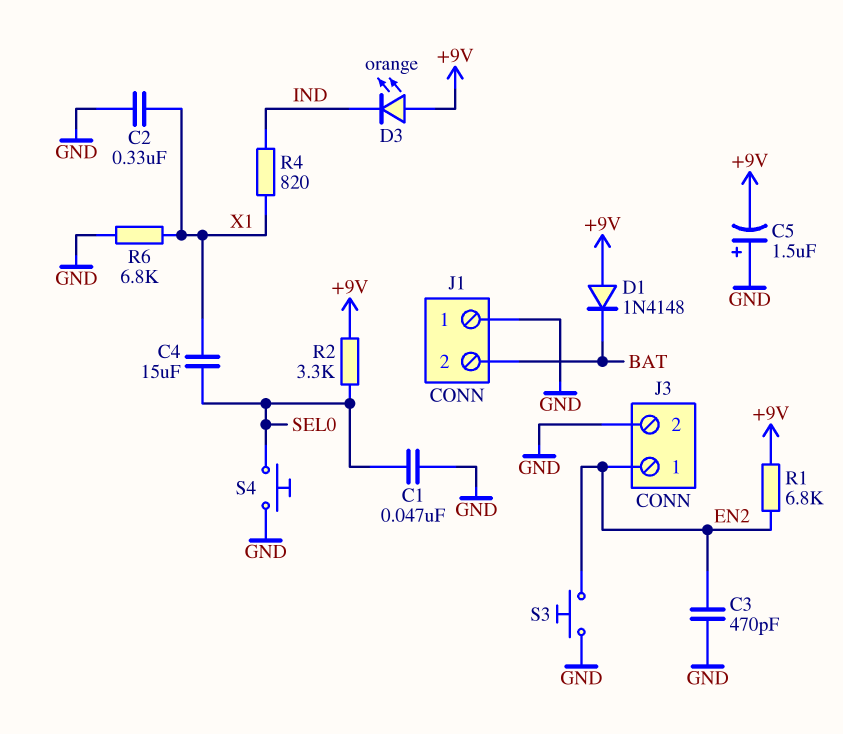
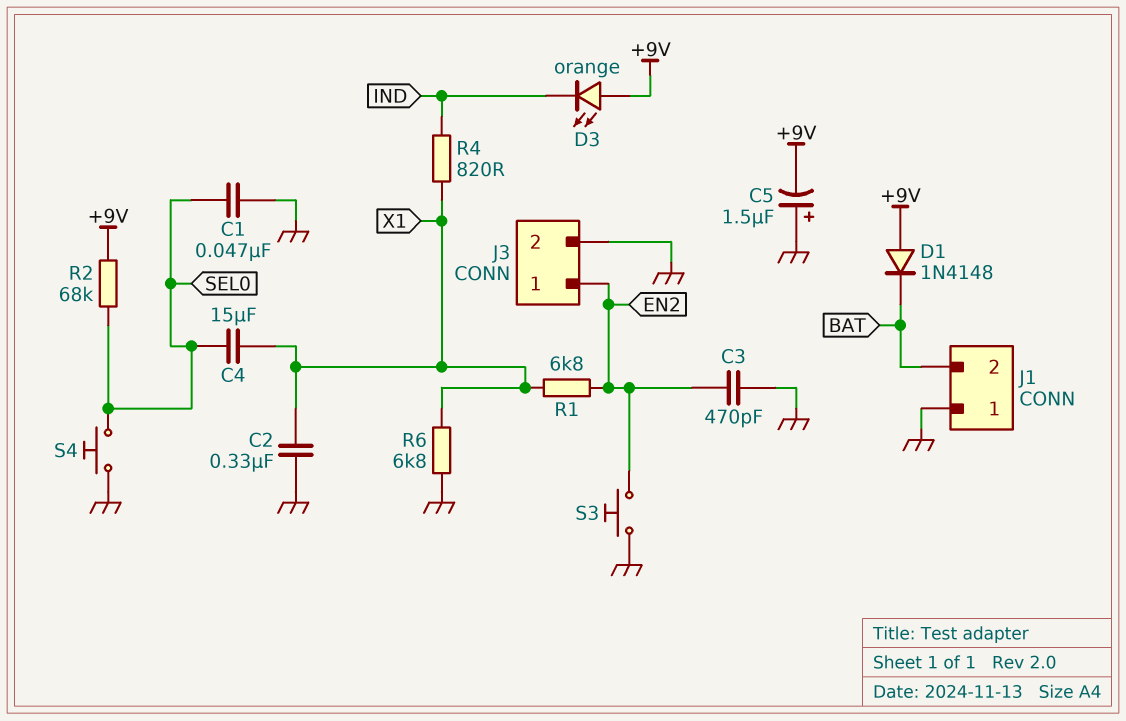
R1: 6.8k (+9V, EN2) -> 6.8k (EN2, X1)
R2: 3.3k (+9V, SEL0) -> 68k (+9V, SEL0)

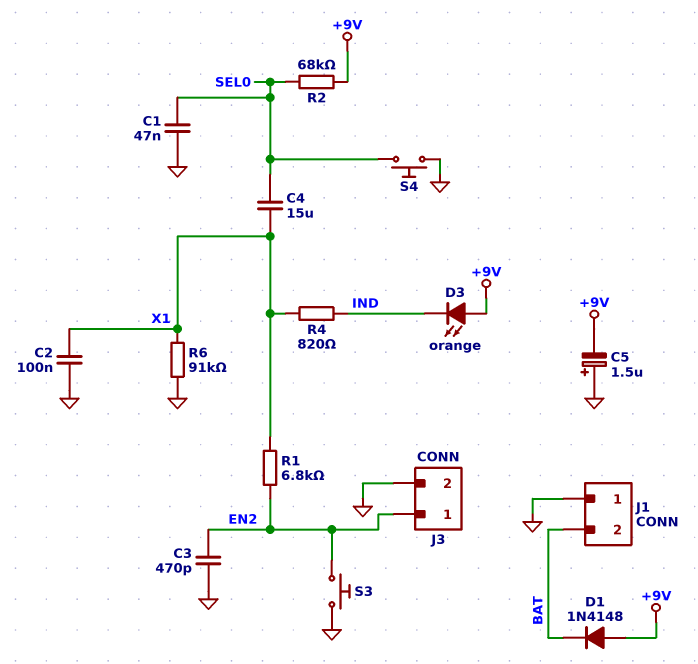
C2: 330nF (GND, X1) -> 100nF (GND, X1)
R6: 6.8k (GND, X1) -> 91k (GND, X1)

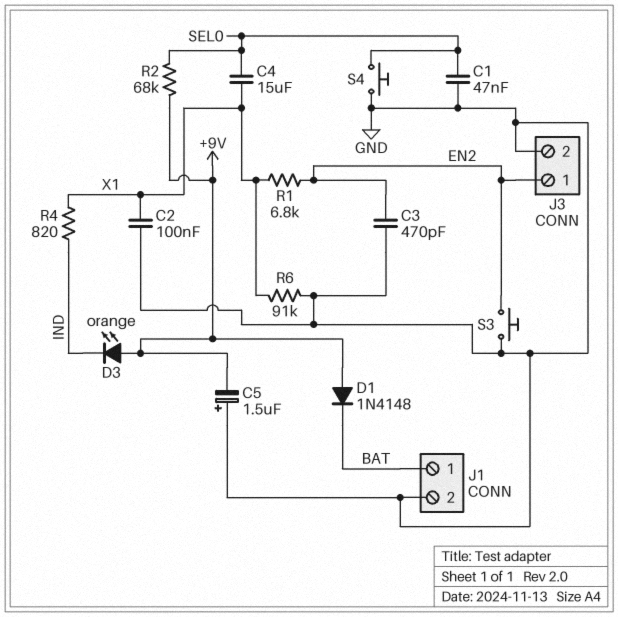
J1 pin 1: GND -> BAT
J1 pin 2: BAT -> GND

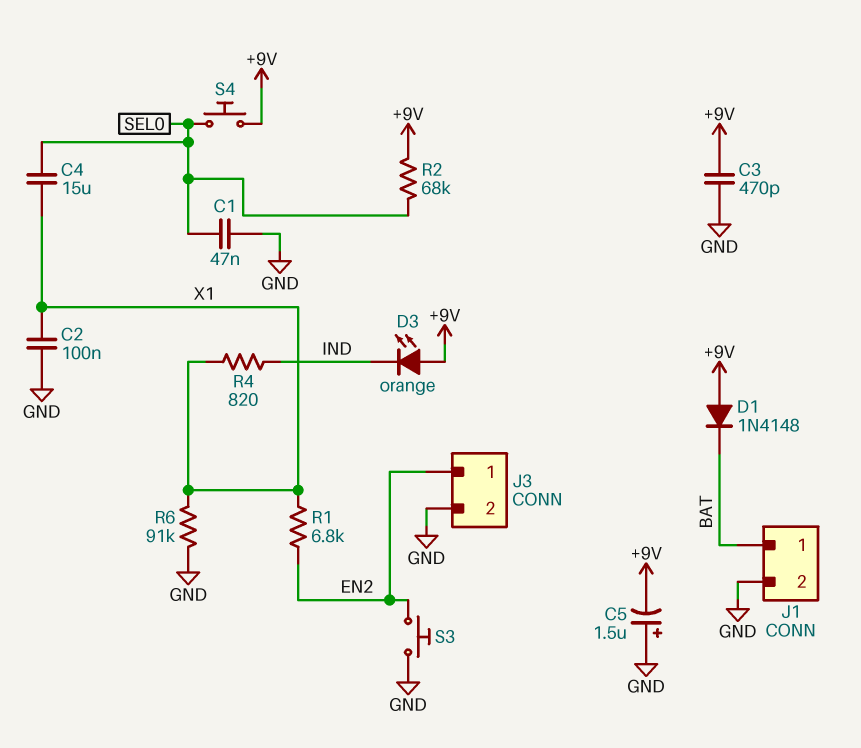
C3: 470pF (EN2, GND) -> 470pF (+9V, GND)
S4: button (GND, SEL0) -> button (+9V, SEL0)

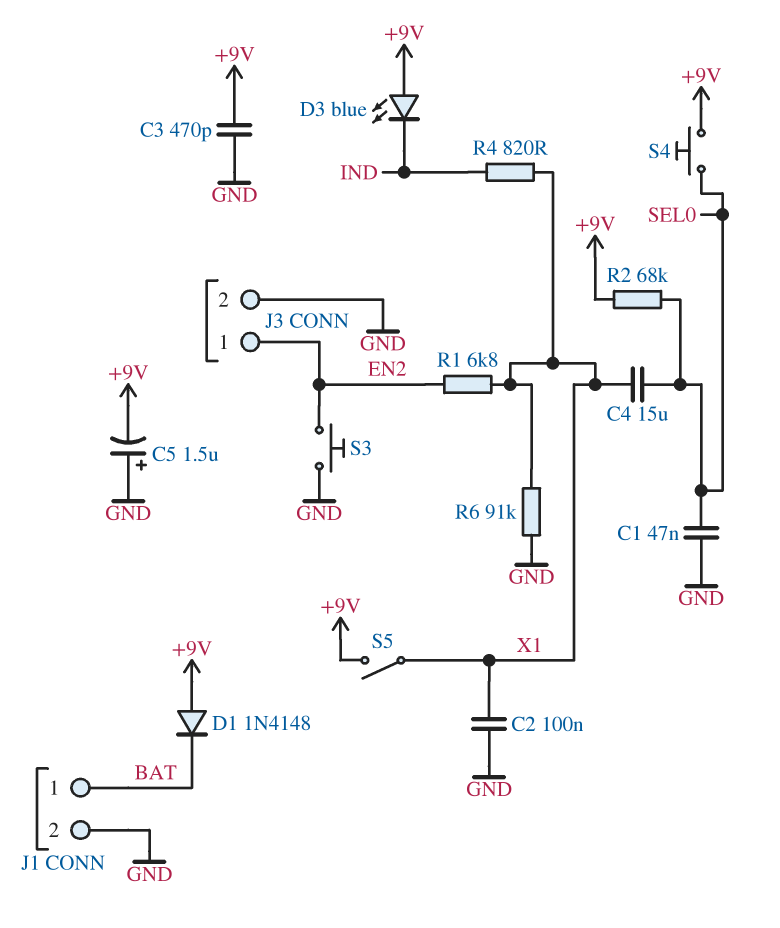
D3: LED orange (A +9V, K IND) -> LED blue (A +9V, K IND)
S5: none -> switch (+9V, X1)

